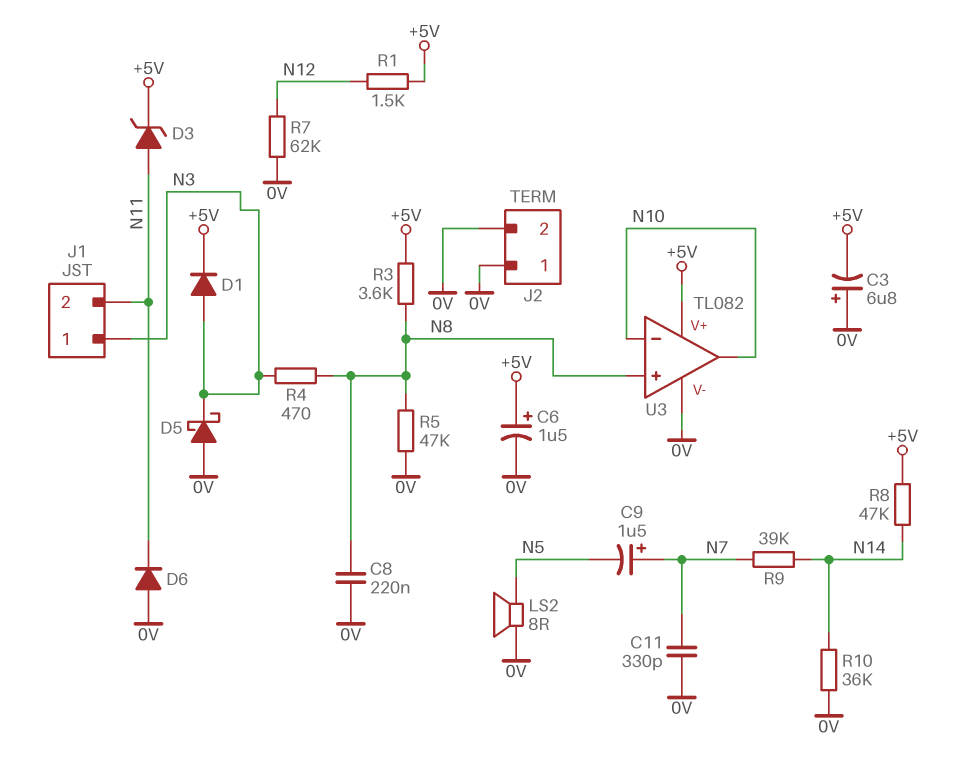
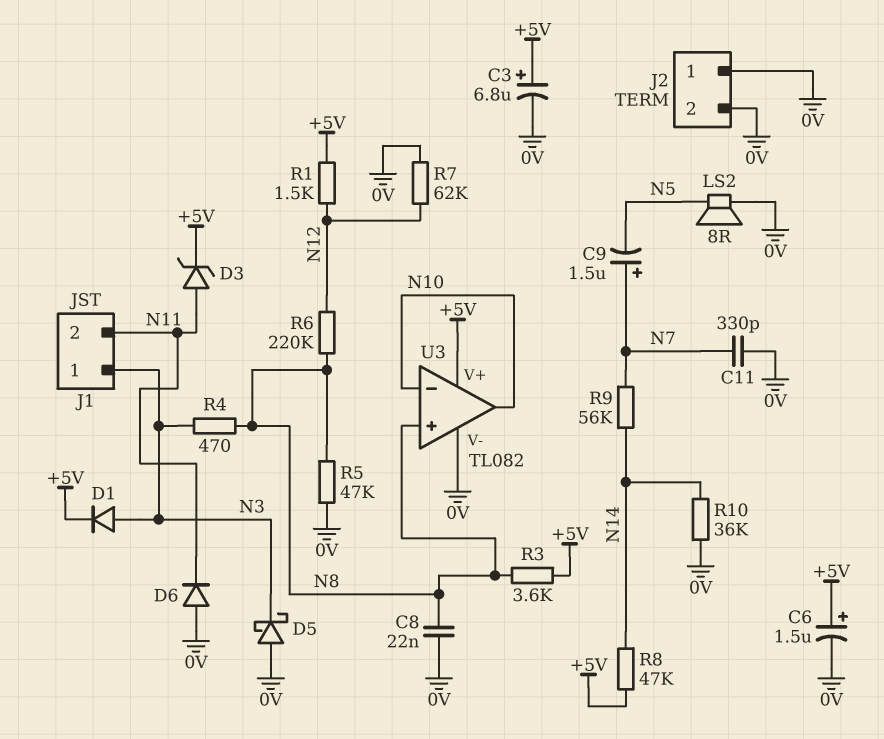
C3: 6.8uF (plus 0V, minus +5V) -> 6.8uF (plus +5V, minus 0V)
C8: 220nF (0V, N8) -> 22nF (0V, N8)
R6: none -> 220k (N8, N12)
R9: 39k (N7, N14) -> 56k (N7, N14)

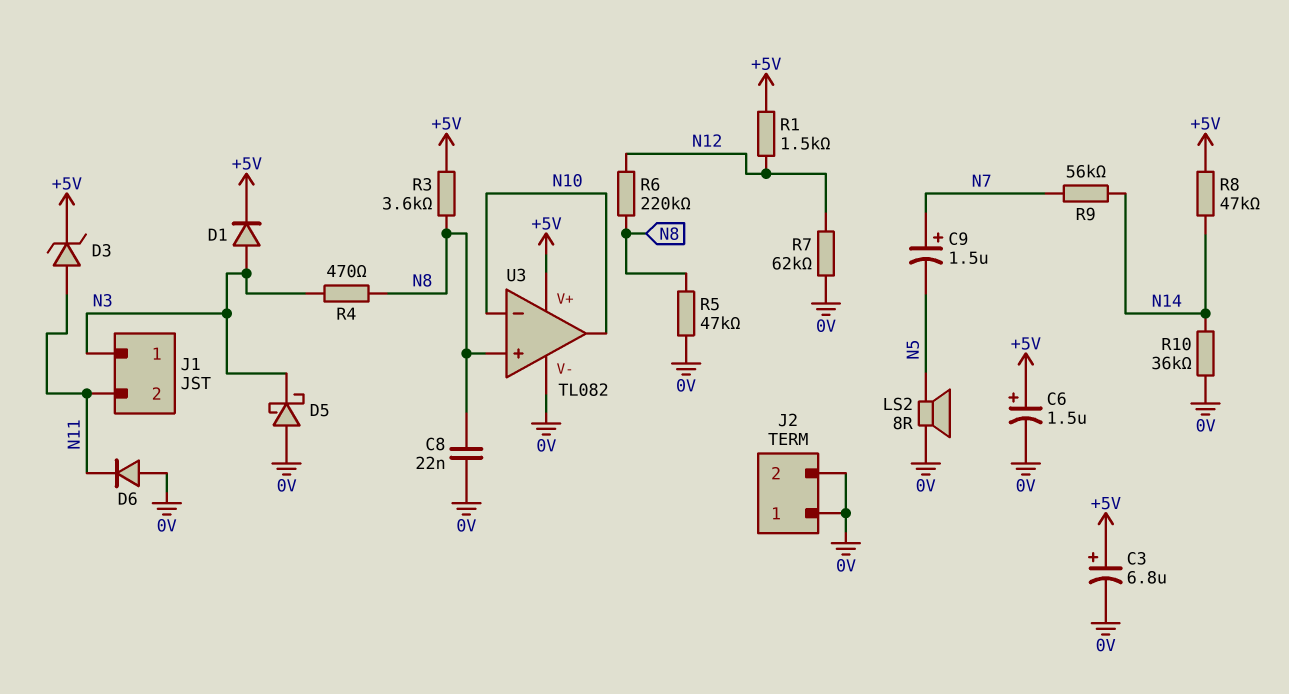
C11: 330pF (0V, N7) -> none

